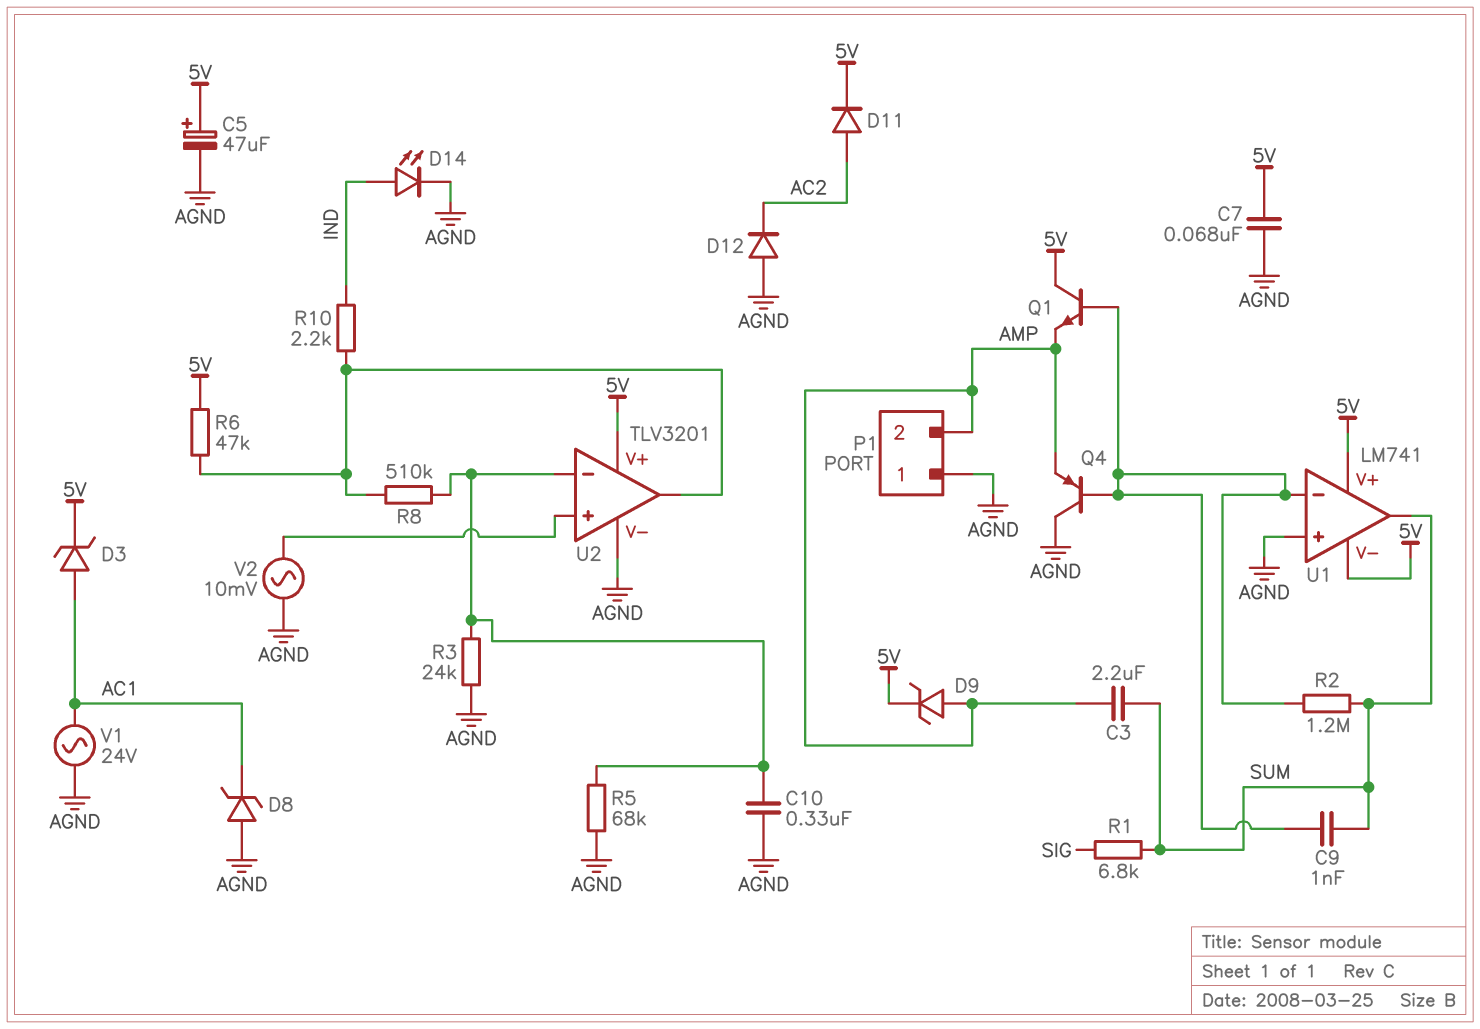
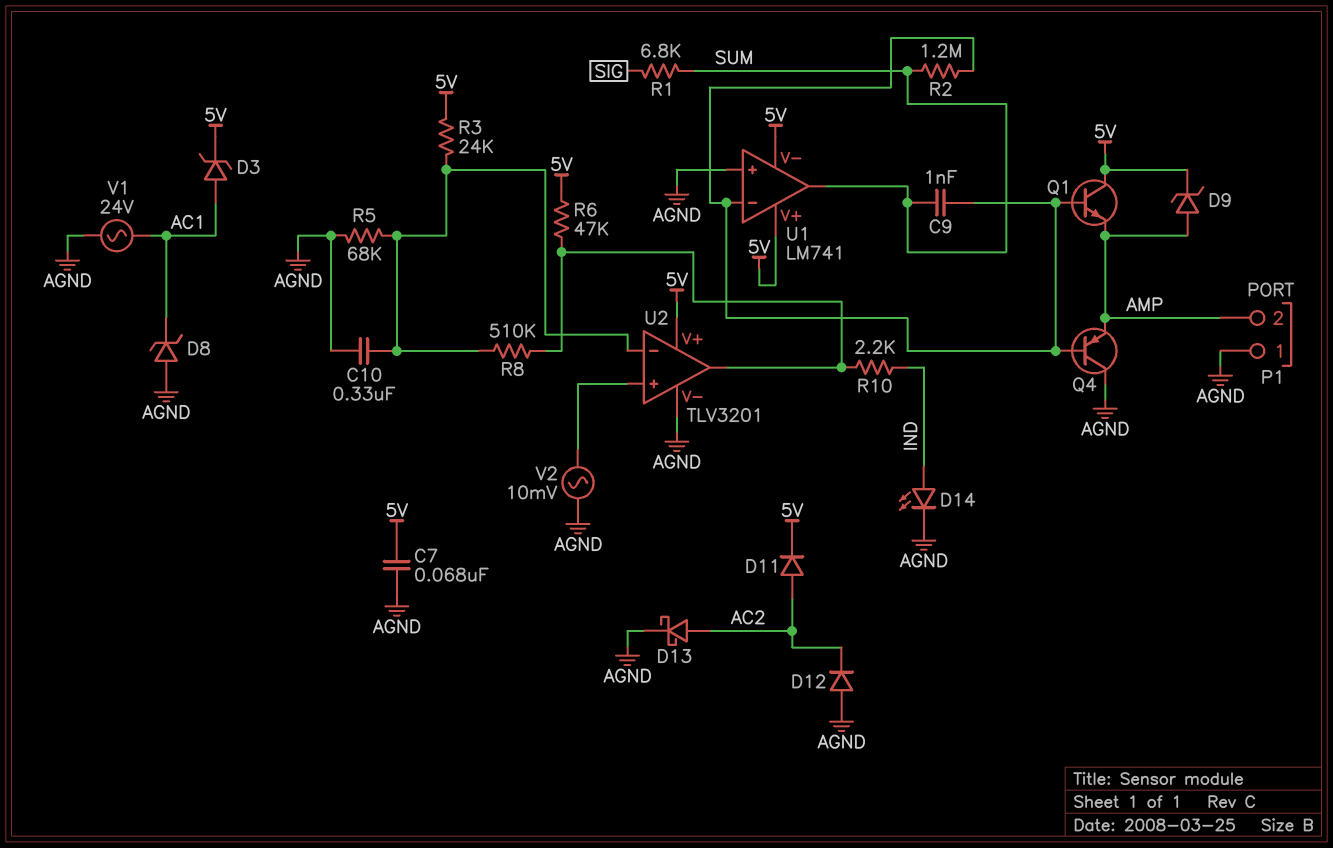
C3: 2.2uF (AMP, SUM) -> none
C5: 47uF (plus 5V, minus AGND) -> none
D13: none -> schottky (A AC2, K AGND)
R3: 24k (AGND, U2/in-) -> 24k (5V, U2/in-)

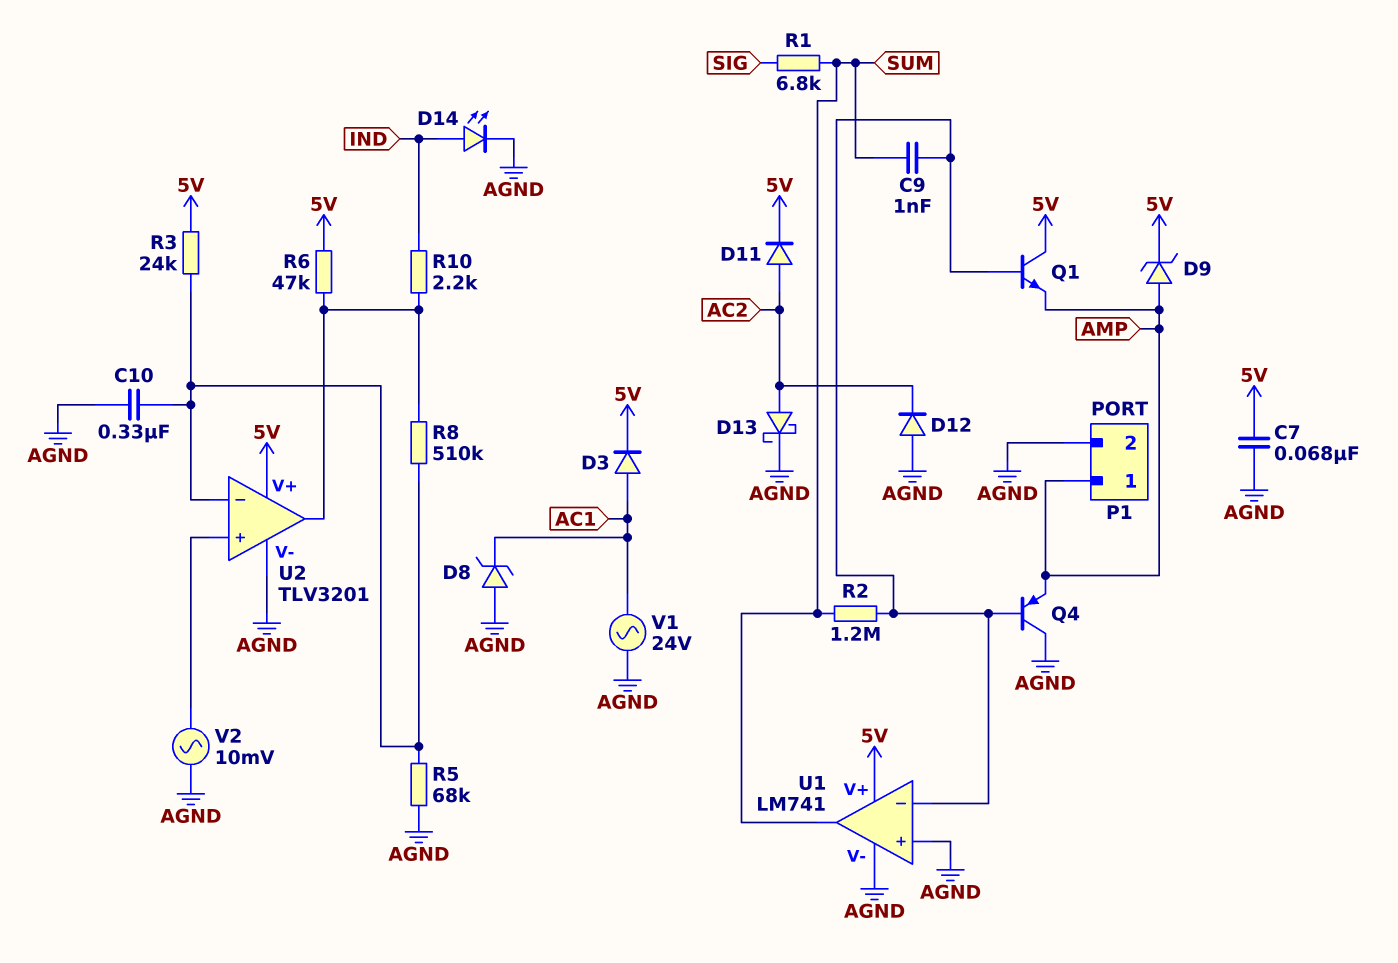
D3: zener (A AC1, K 5V) -> diode (A AC1, K 5V)
P1 pin 1: AGND -> AMP
P1 pin 2: AMP -> AGND
U1 pin V-: 5V -> AGND

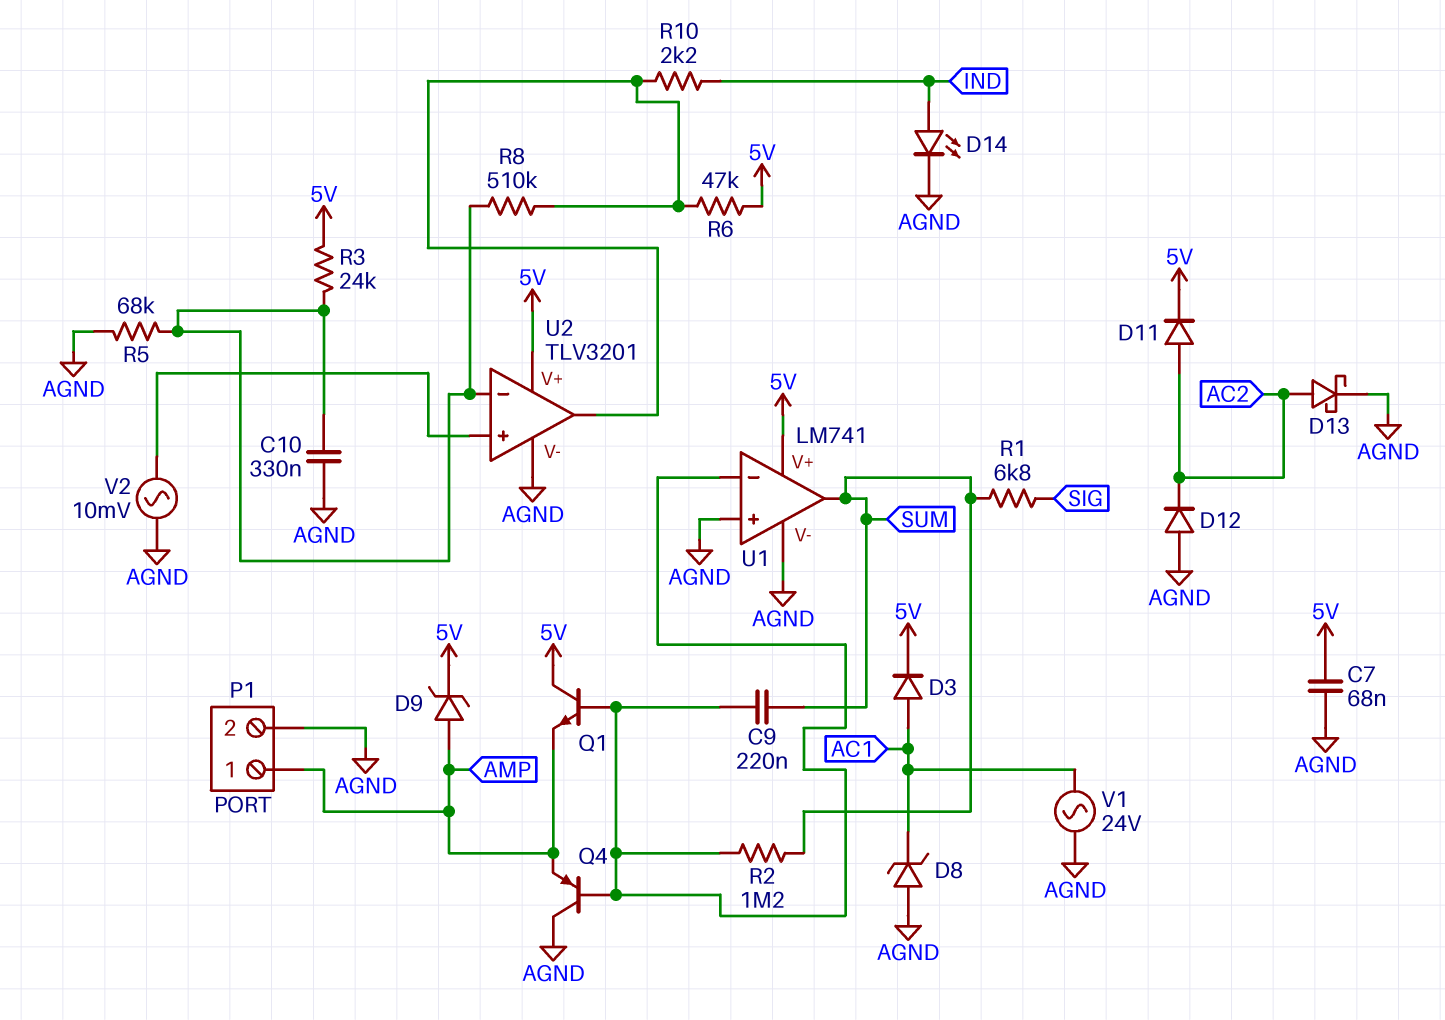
C9: 1nF (SUM, U1/in-) -> 220nF (SUM, U1/in-)

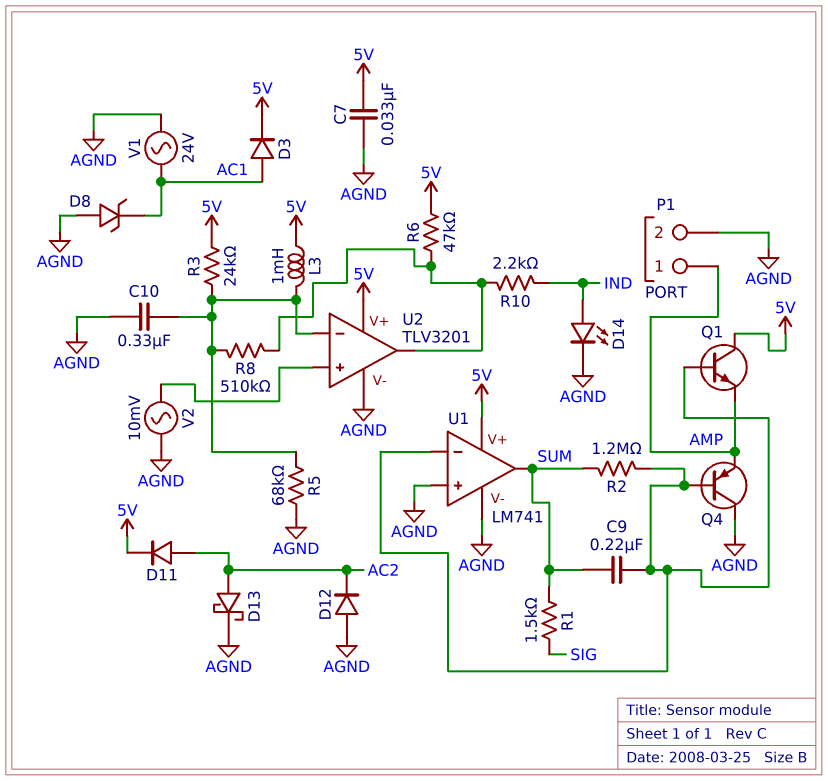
C7: 68nF (5V, AGND) -> 33nF (5V, AGND)
D9: zener (A AMP, K 5V) -> none
L3: none -> 1mH (5V, U2/in-)
R1: 6.8k (SIG, SUM) -> 1.5k (SIG, SUM)

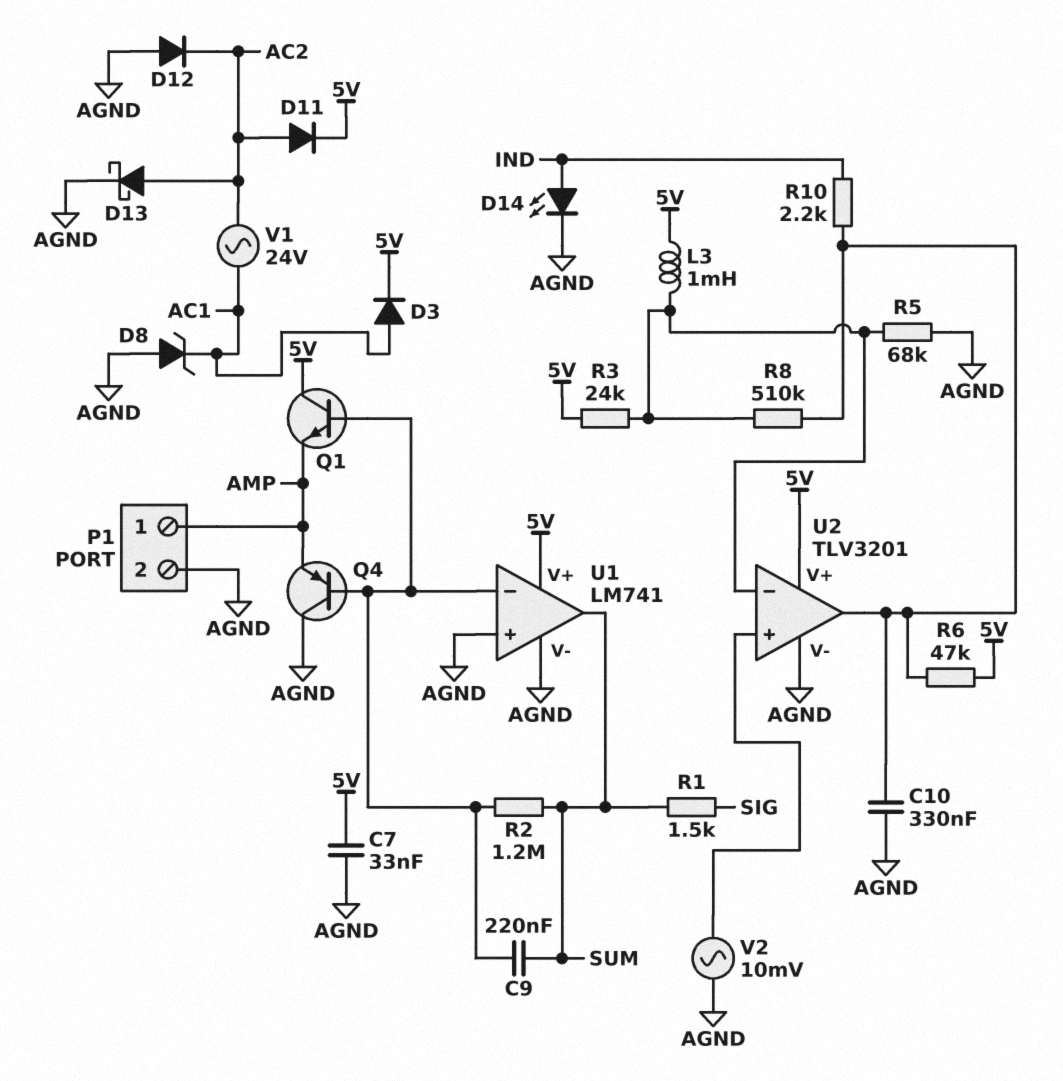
C10: 330nF (AGND, U2/in-) -> 330nF (AGND, U2/out)
V1: AC 24V (AC1, AGND) -> AC 24V (AC1, AC2)

